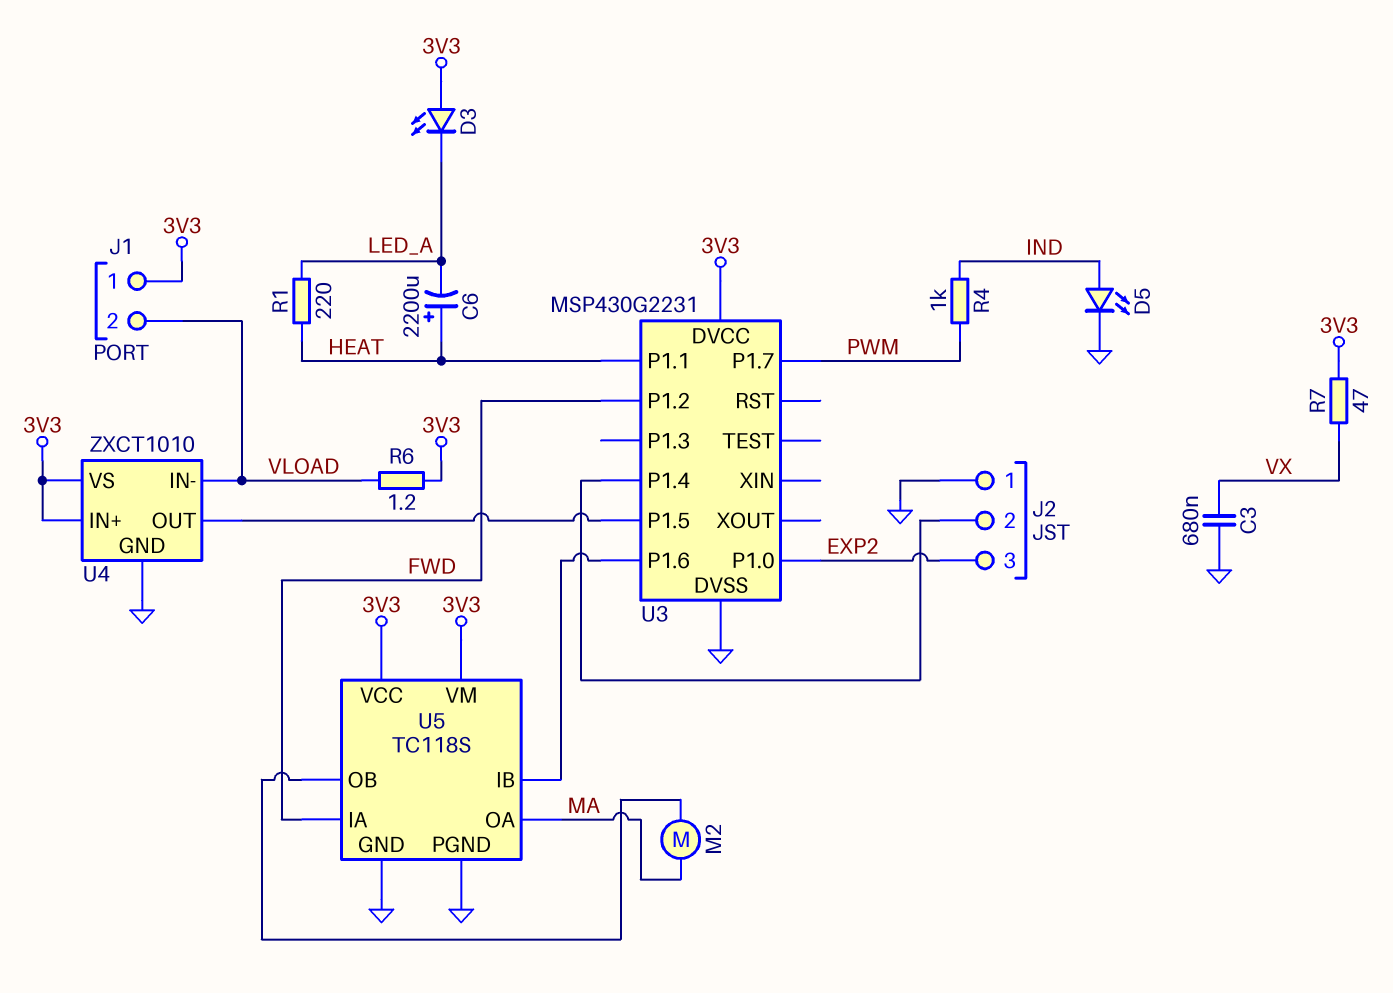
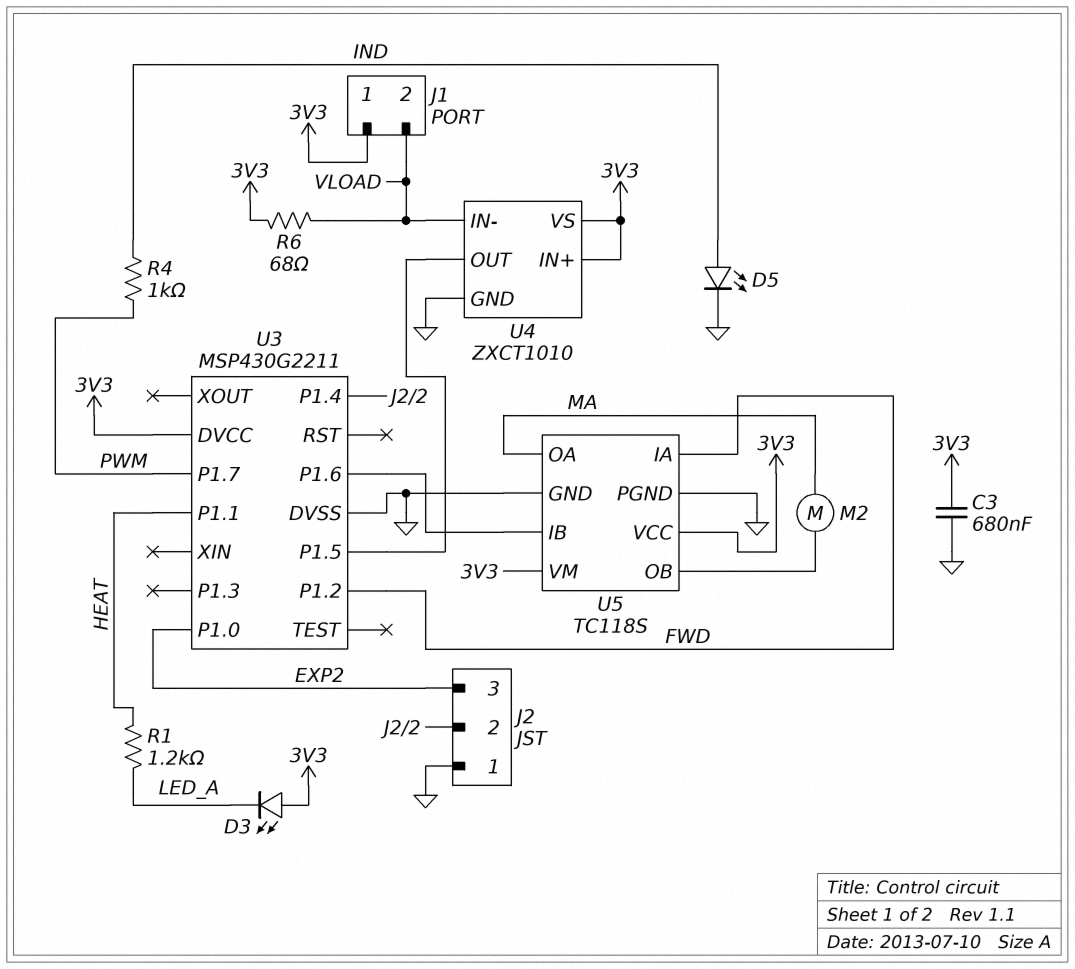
C3: 680nF (GND, VX) -> 680nF (3V3, GND)
C6: 2200uF (plus HEAT, minus LED_A) -> none
R1: 220 (HEAT, LED_A) -> 1.2k (HEAT, LED_A)
R6: 1.2 (3V3, VLOAD) -> 68 (3V3, VLOAD)
R7: 47 (3V3, VX) -> none
U3: MSP430G2231 -> MSP430G2211

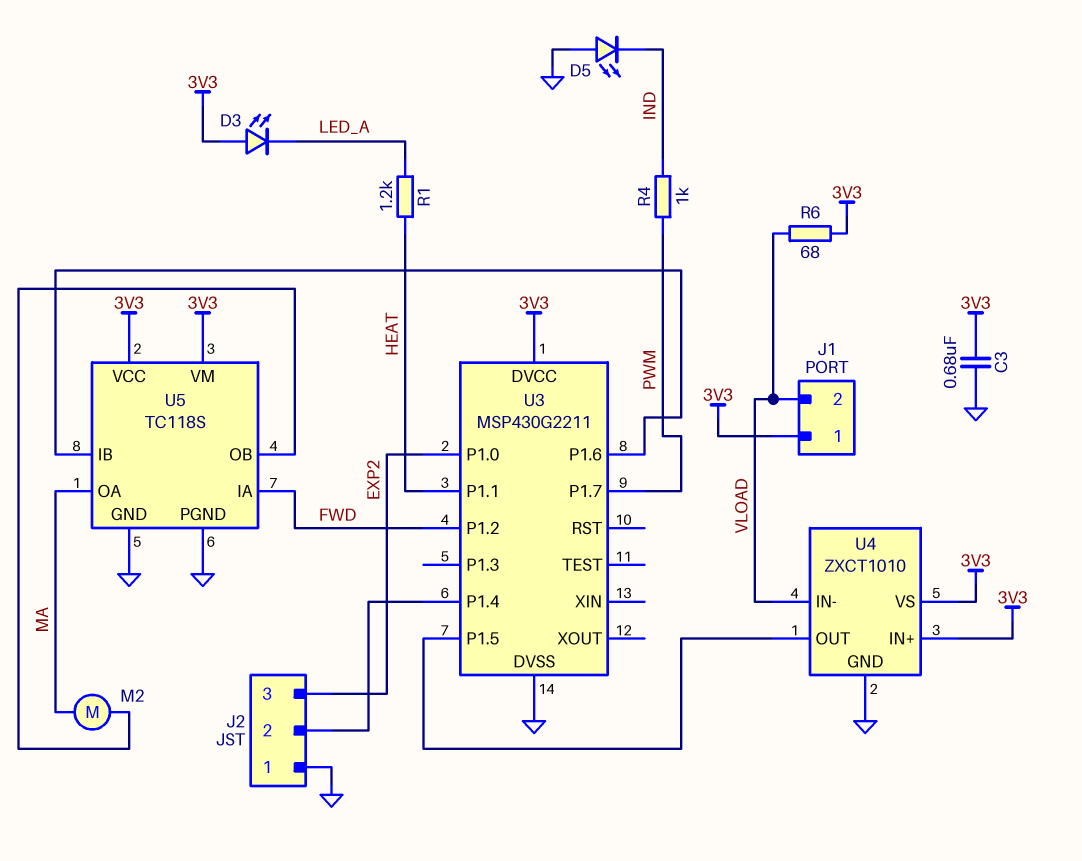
D5: LED (A IND, K GND) -> LED (A GND, K IND)

